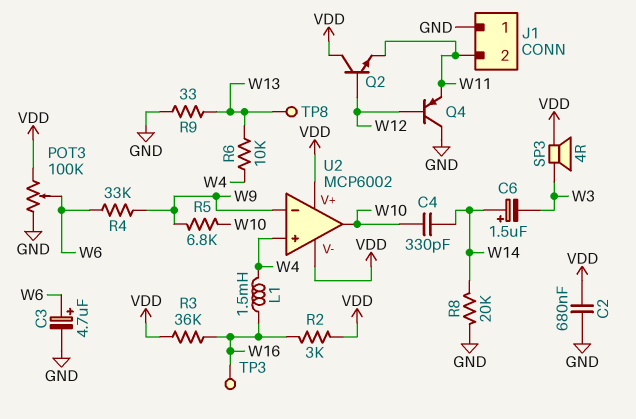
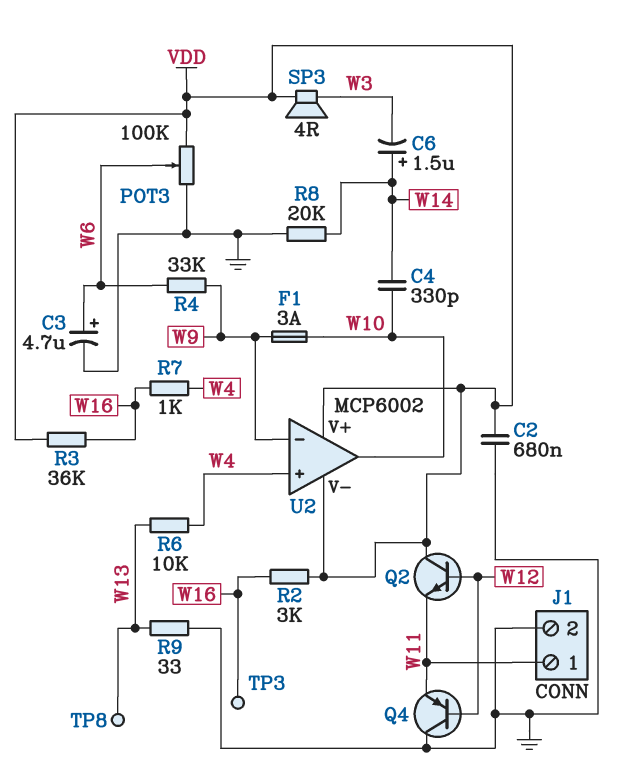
F1: none -> 3A (W9, W10)
J1 pin 1: GND -> W11
J1 pin 2: W11 -> GND
L1: 1.5mH (W4, W16) -> none
R5: 6.8k (W9, W10) -> none
R7: none -> 1k (W4, W16)

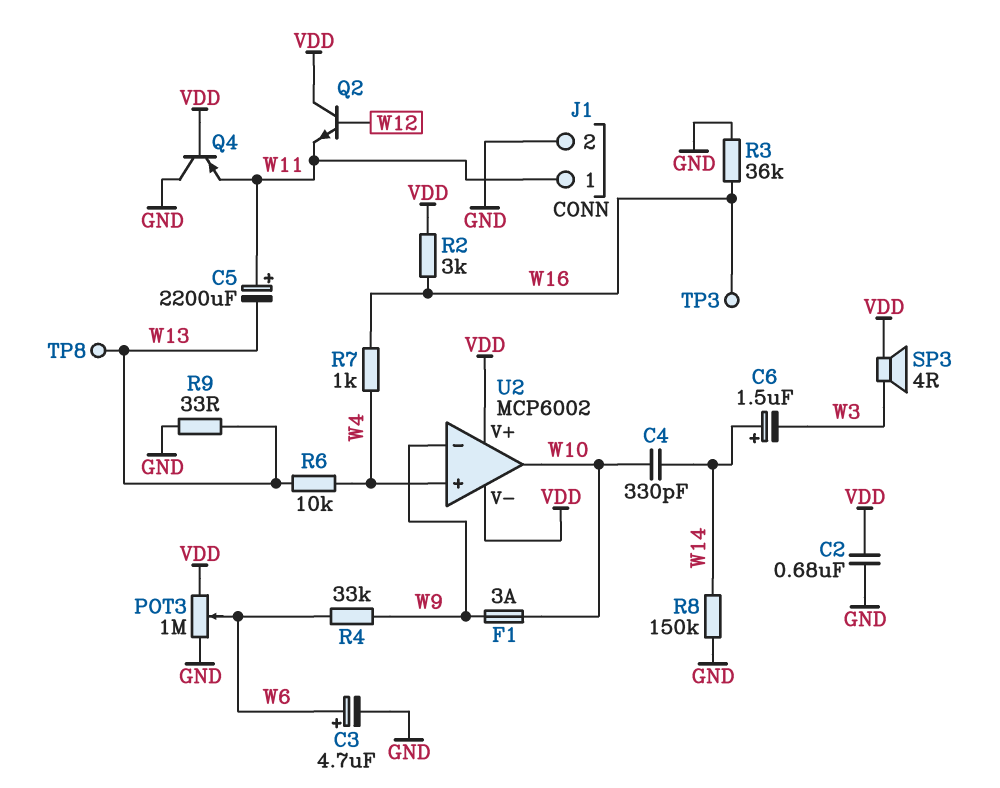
C5: none -> 2200uF (plus W11, minus W13)
POT3: 100k (GND, VDD, wiper W6) -> 1M (GND, VDD, wiper W6)
Q4: PNP (B W12, C GND, E W11) -> PNP (B VDD, C GND, E W11)
R3: 36k (VDD, W16) -> 36k (GND, W16)
R8: 20k (GND, W14) -> 150k (GND, W14)

